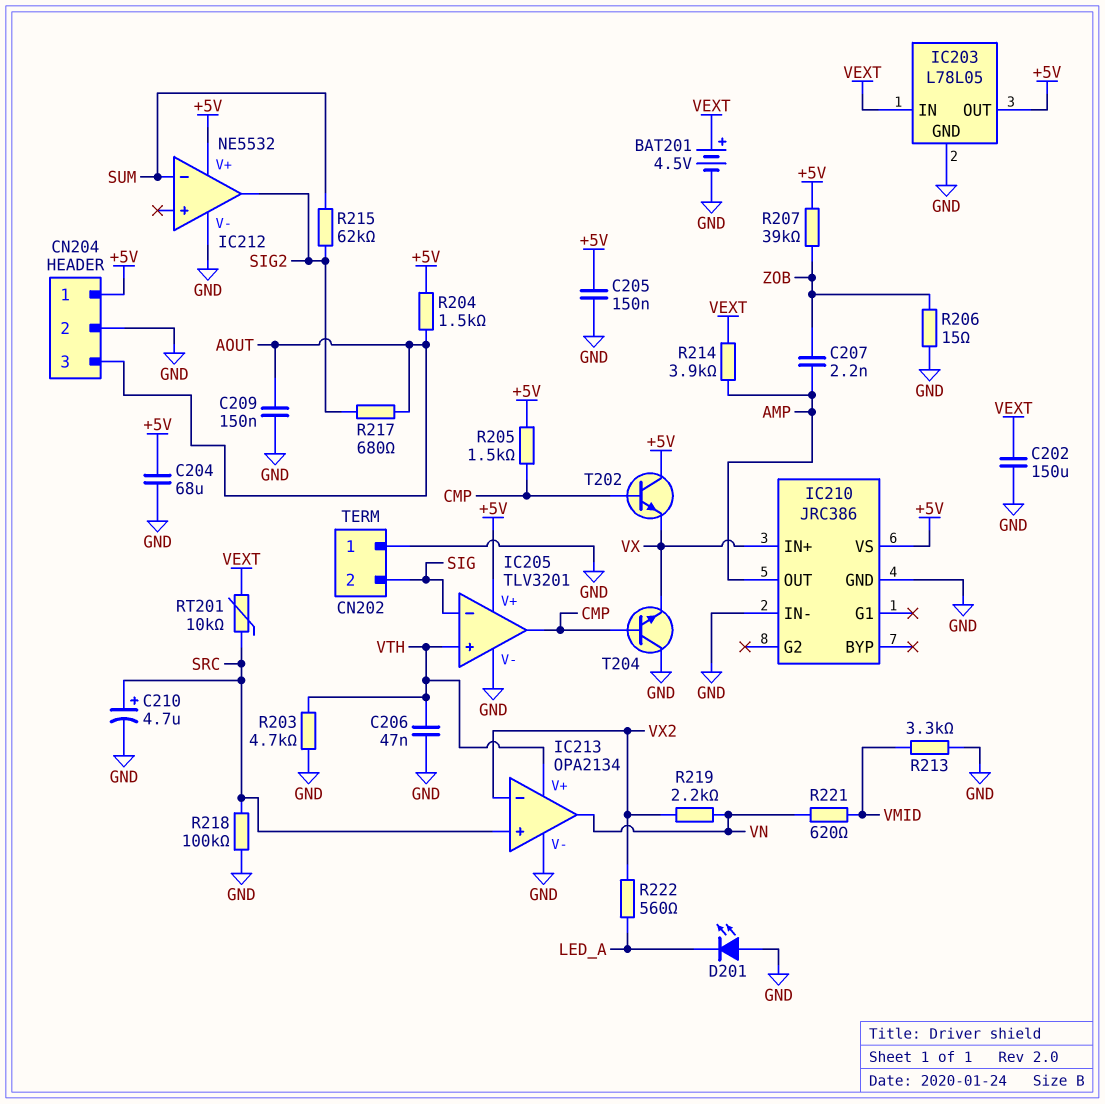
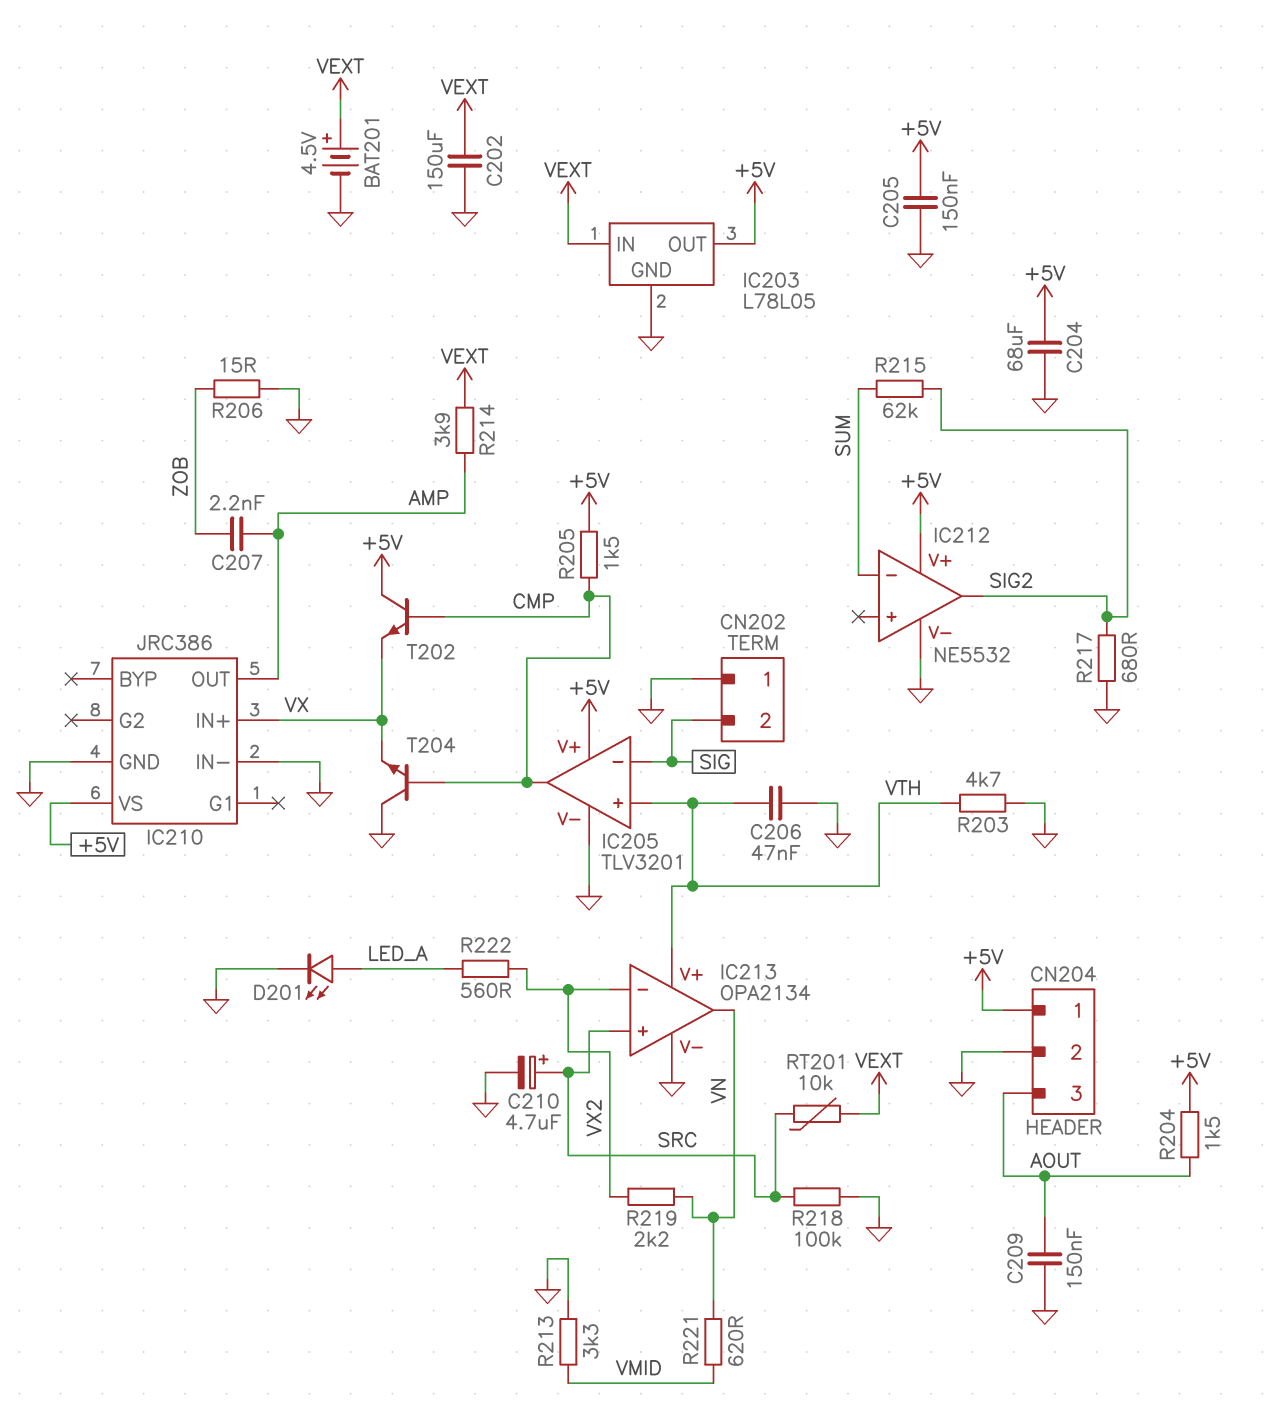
D201: LED (A GND, K LED_A) -> LED (A LED_A, K GND)
R207: 39k (+5V, ZOB) -> none
R217: 680 (AOUT, SIG2) -> 680 (GND, SIG2)

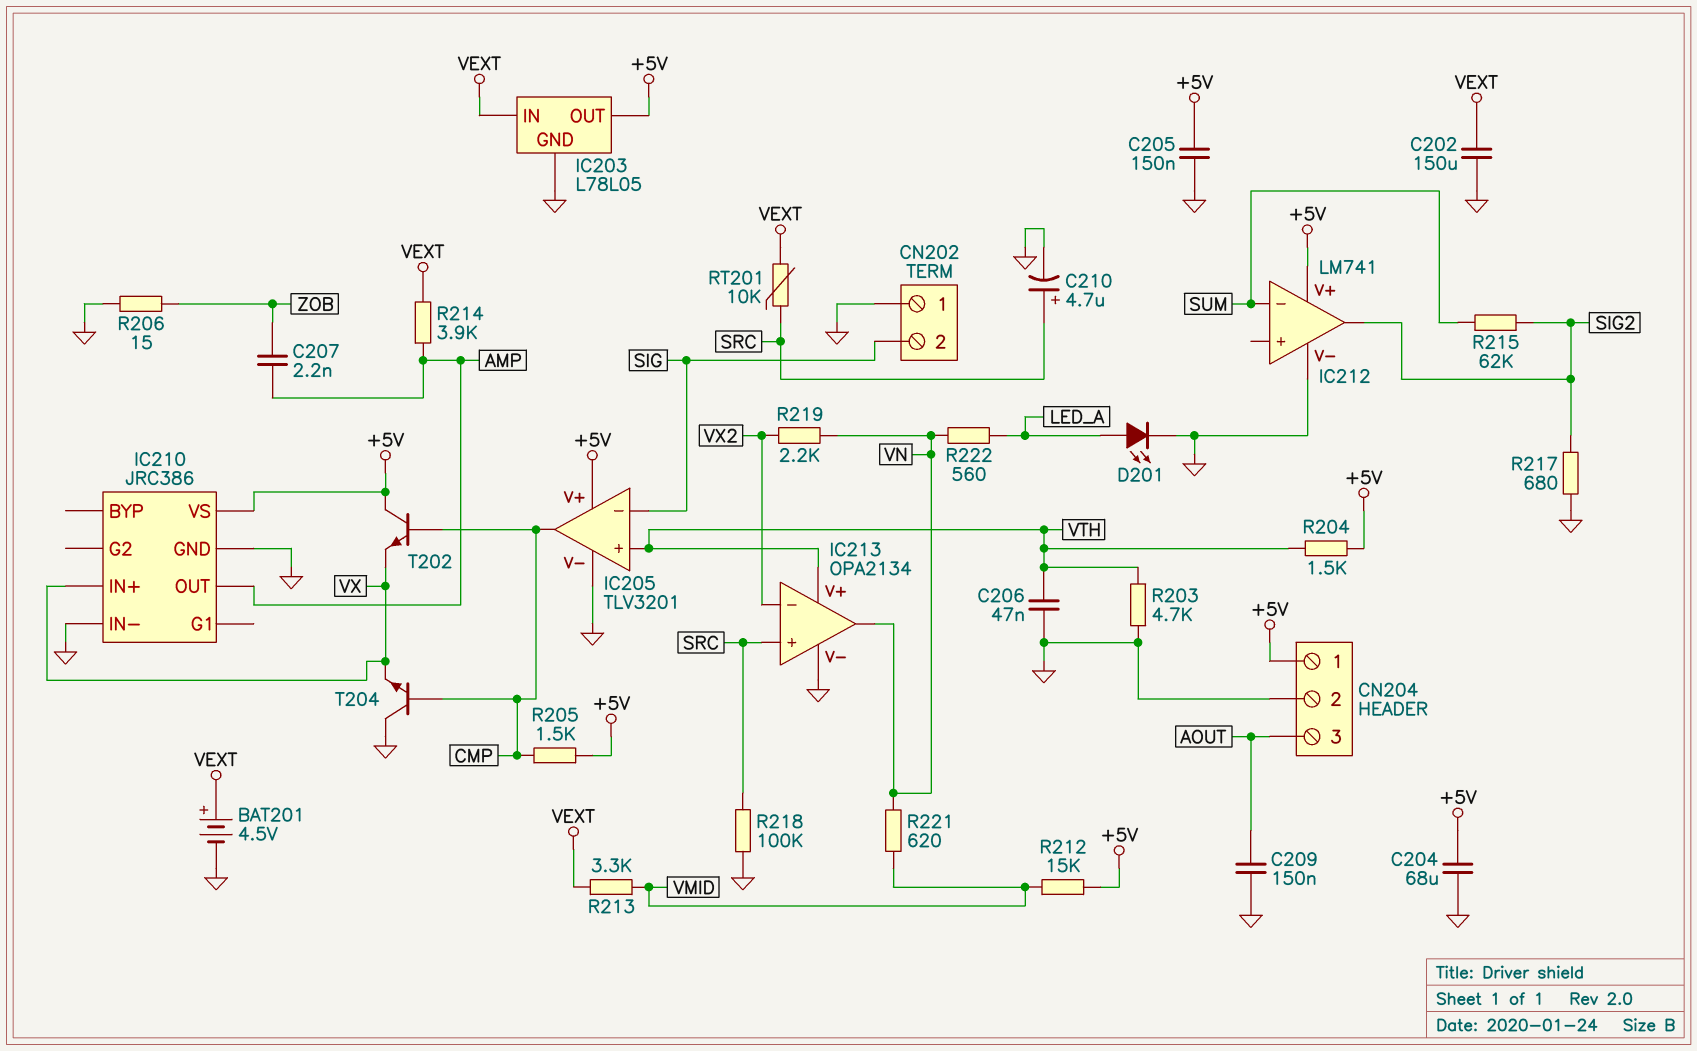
IC212: NE5532 -> LM741
R204: 1.5k (+5V, AOUT) -> 1.5k (+5V, VTH)
R212: none -> 15k (+5V, VMID)
R213: 3.3k (GND, VMID) -> 3.3k (VEXT, VMID)
R222: 560 (LED_A, VX2) -> 560 (LED_A, VN)

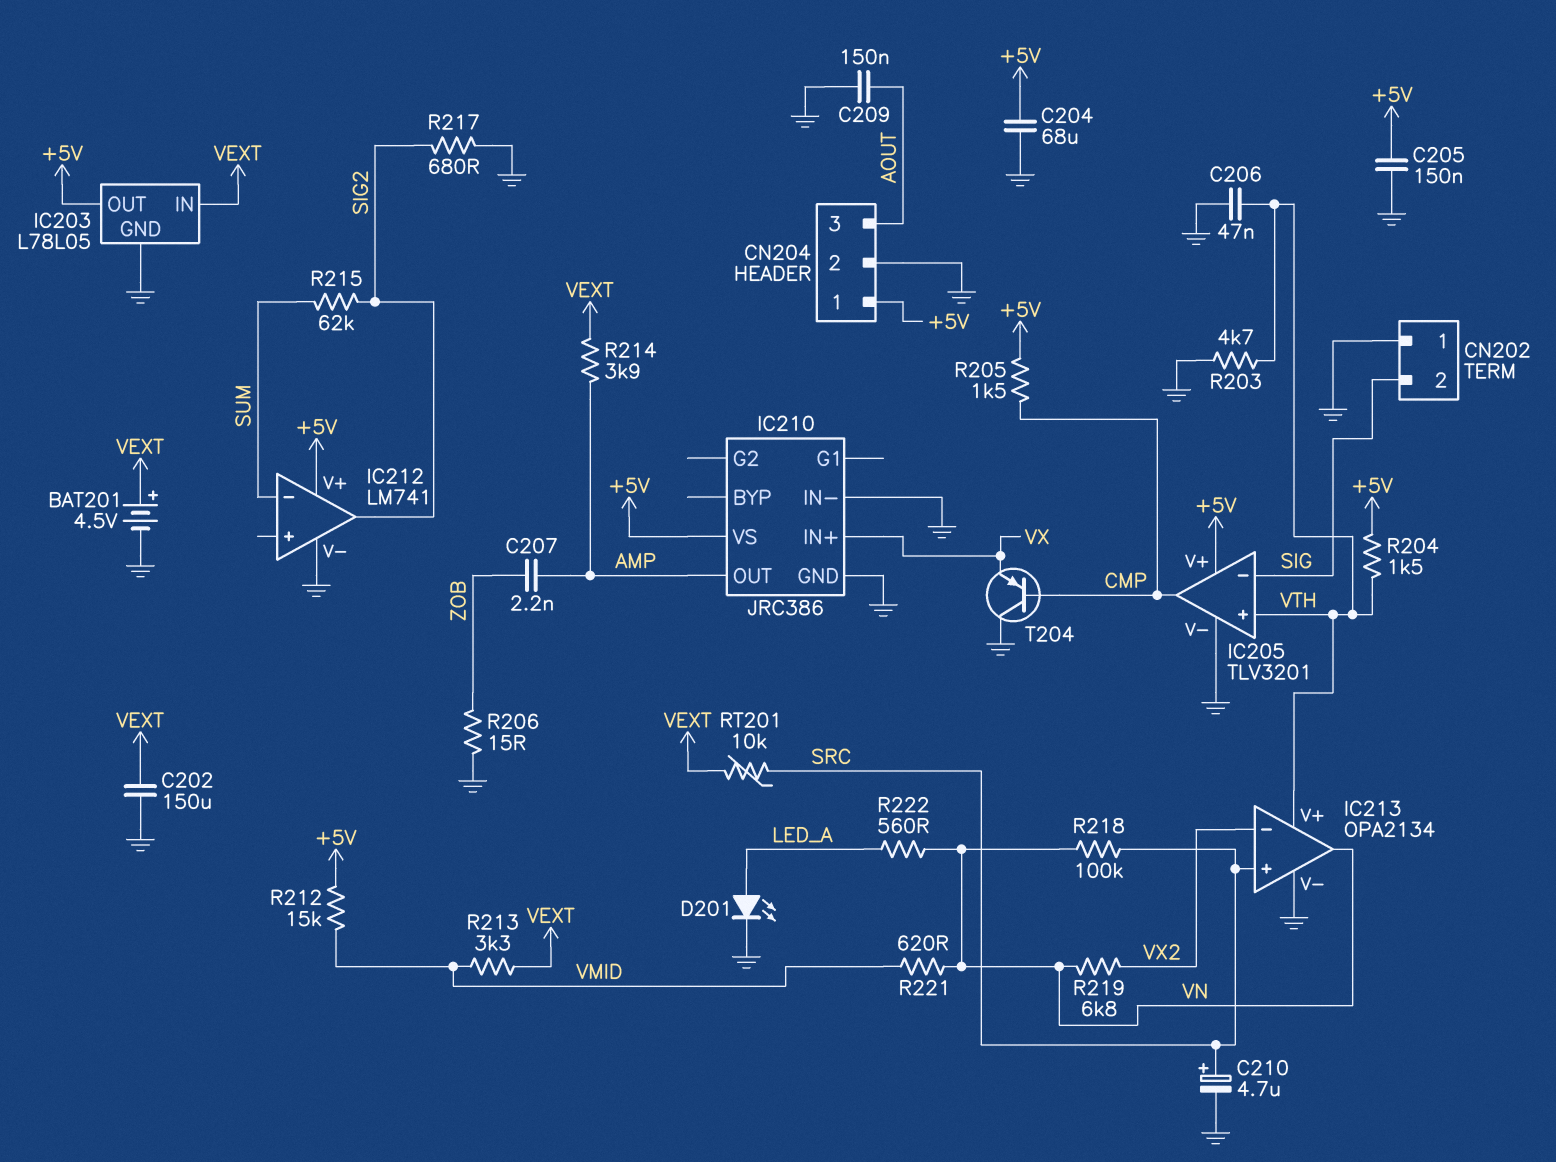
R218: 100k (GND, SRC) -> 100k (SRC, VN)
R219: 2.2k (VN, VX2) -> 6.8k (VN, VX2)
T202: NPN (B CMP, C +5V, E VX) -> none
T204: NPN (B CMP, C GND, E VX) -> PNP (B CMP, C GND, E VX)

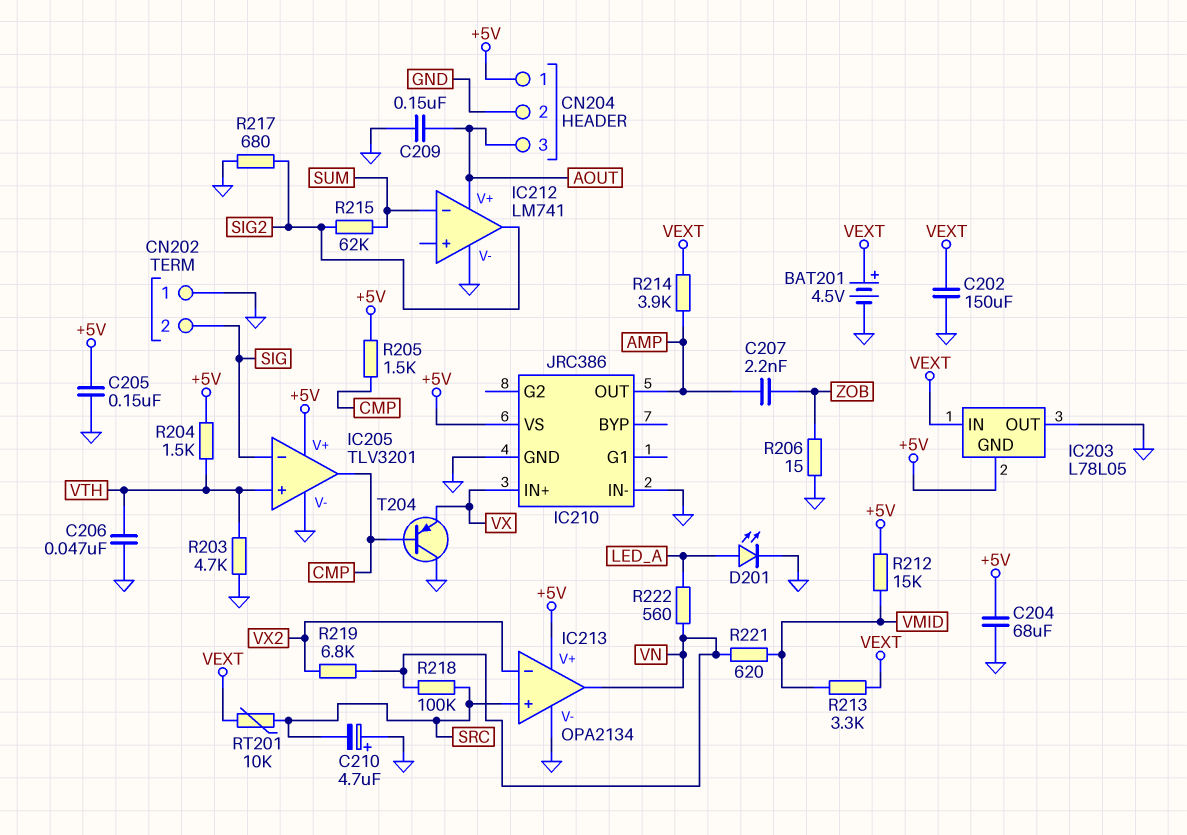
C210: 4.7uF (plus SRC, minus GND) -> 4.7uF (plus GND, minus SRC)
IC203 pin GND: GND -> +5V
IC203 pin OUT: +5V -> GND
IC212 pin V+: +5V -> AOUT
IC213 pin V+: VTH -> +5V

